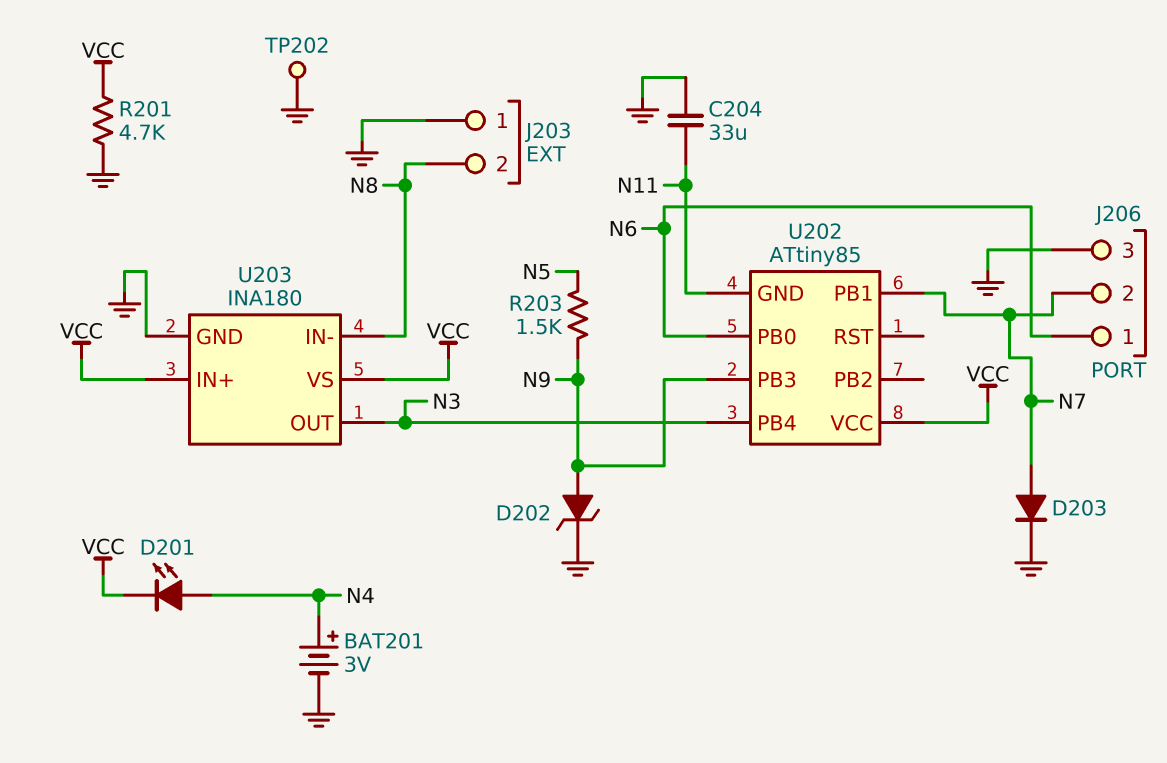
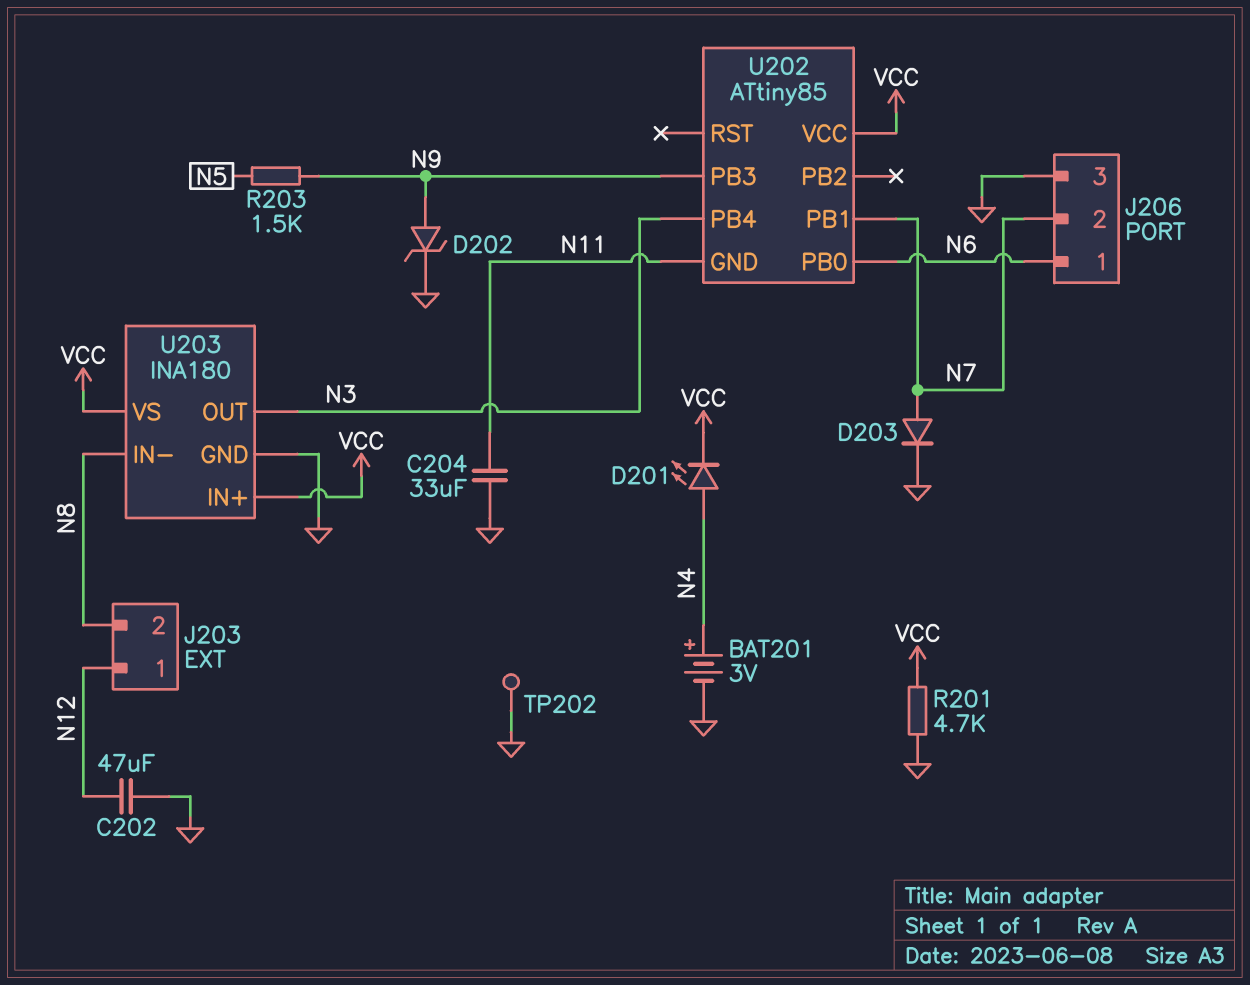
C202: none -> 47uF (GND, N12)
J203 pin 1: GND -> N12

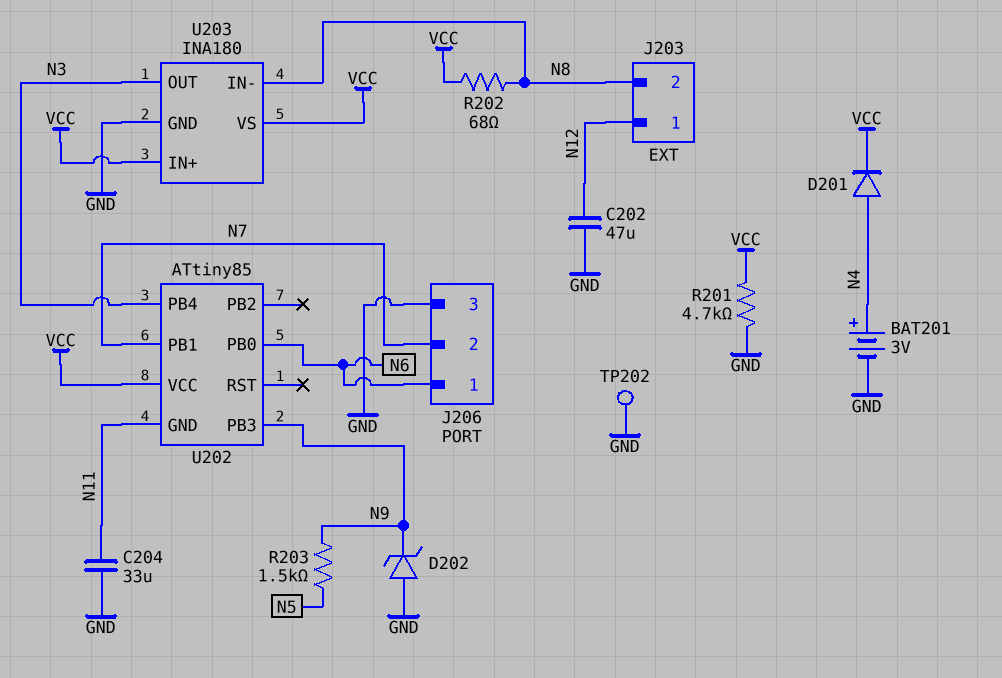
D201: LED (A N4, K VCC) -> diode (A N4, K VCC)
D202: zener (A N9, K GND) -> zener (A GND, K N9)
D203: diode (A N7, K GND) -> none
R202: none -> 68 (N8, VCC)

